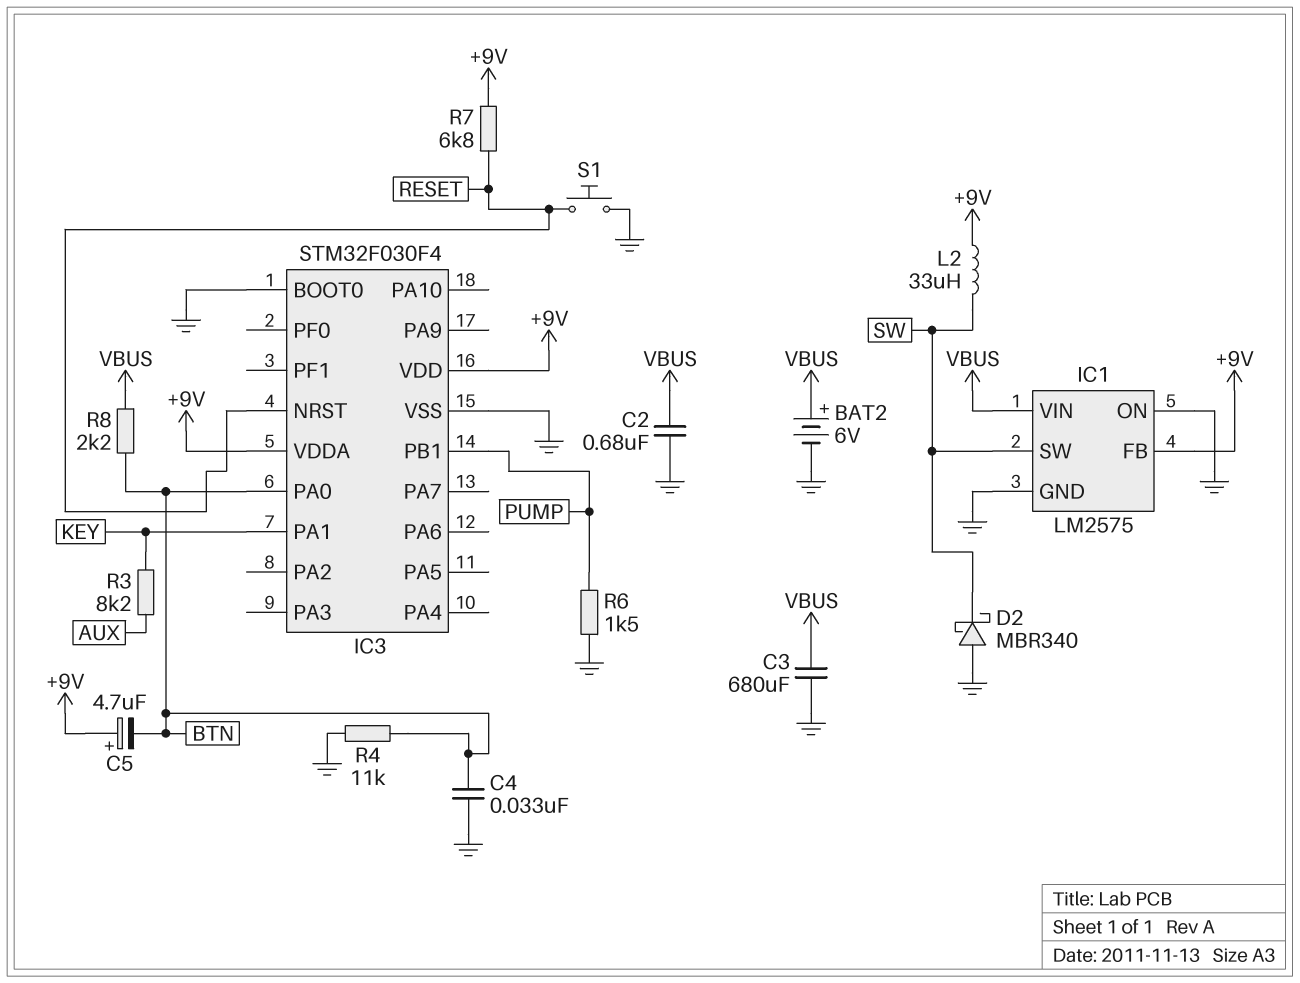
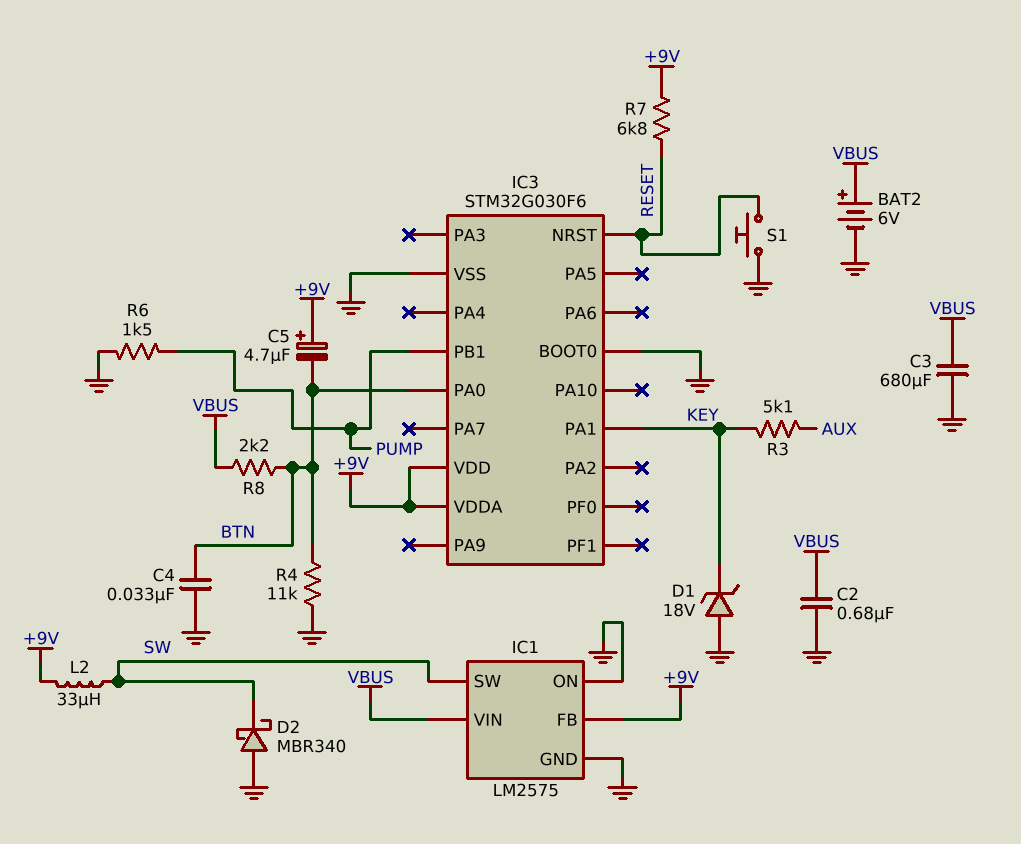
D1: none -> zener 18V (A GND, K KEY)
IC3: STM32F030F4 -> STM32G030F6
R3: 8.2k (AUX, KEY) -> 5.1k (AUX, KEY)

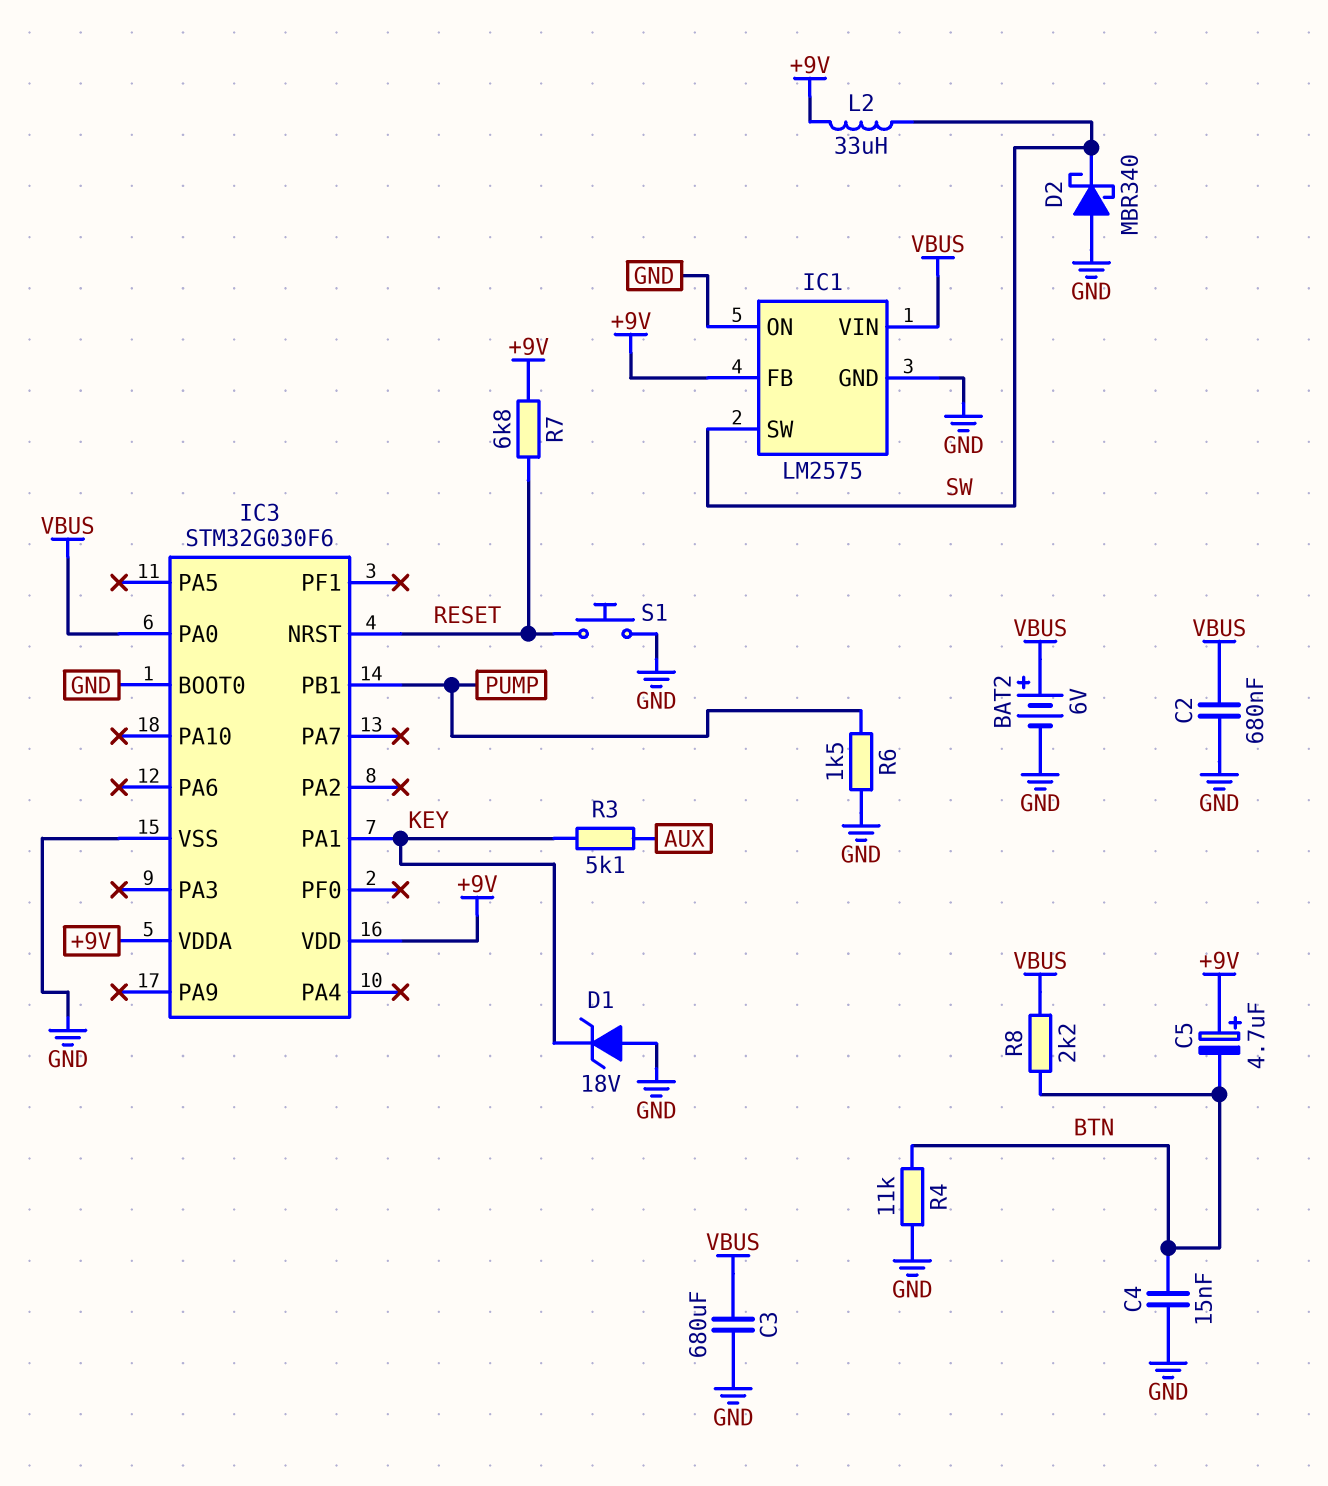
C4: 33nF (BTN, GND) -> 15nF (BTN, GND)
IC3 pin PA0: BTN -> VBUS

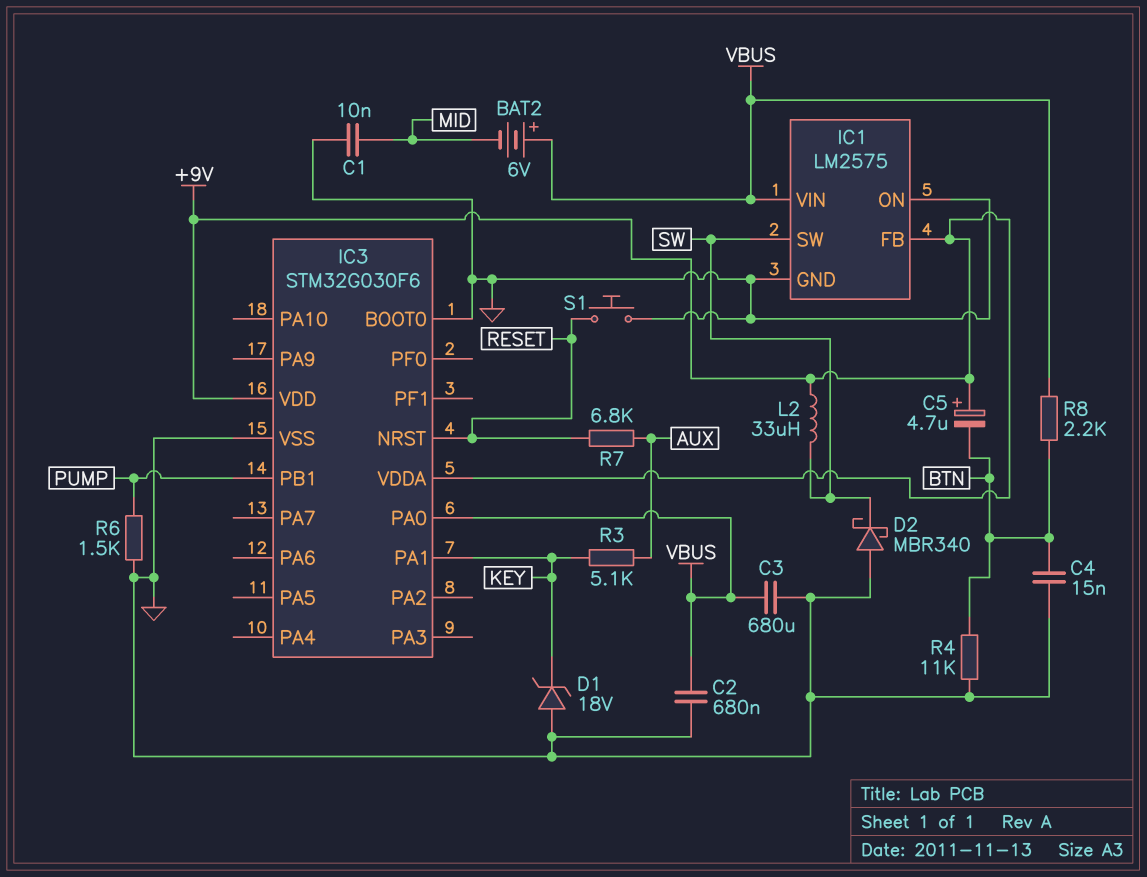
BAT2: 6V (plus VBUS, minus GND) -> 6V (plus VBUS, minus MID)
C1: none -> 10nF (GND, MID)
R7: 6.8k (+9V, RESET) -> 6.8k (AUX, RESET)

